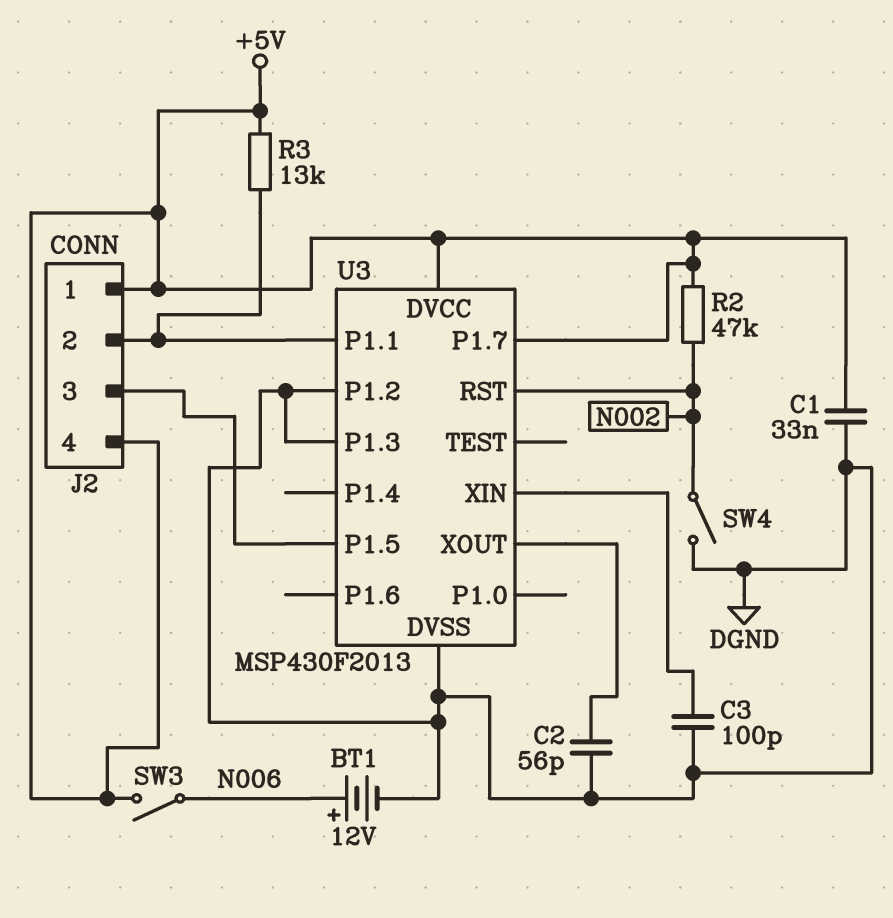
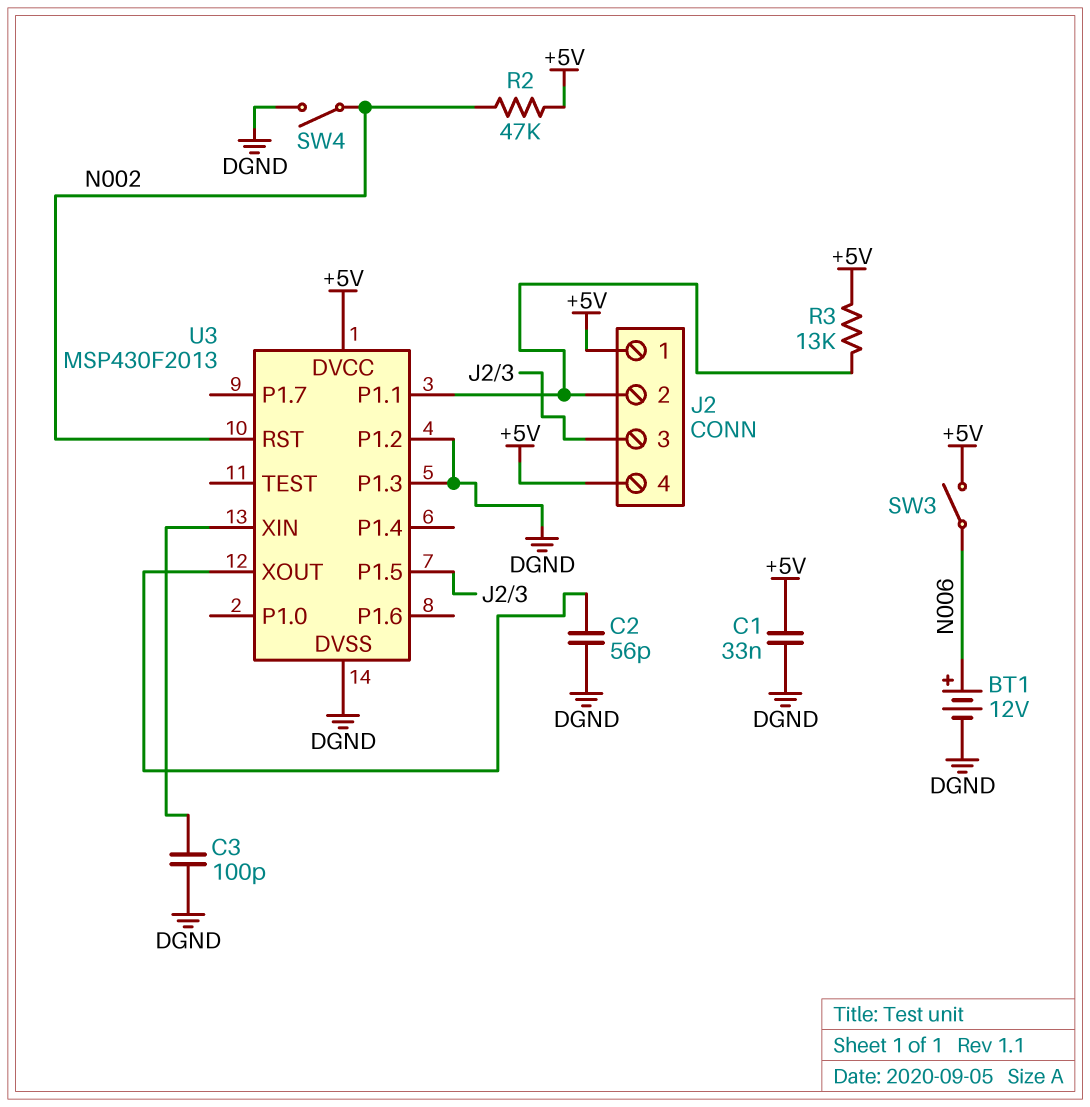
U3 pin P1.7: +5V -> none

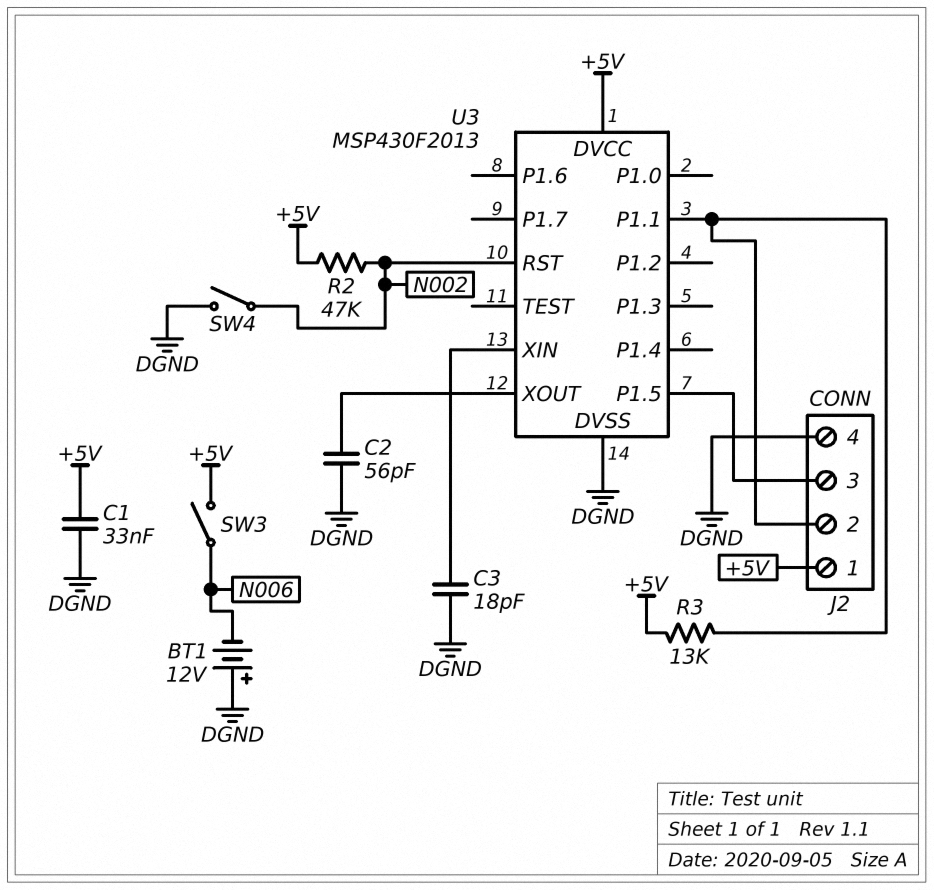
BT1: 12V (plus N006, minus DGND) -> 12V (plus DGND, minus N006)
C3: 100pF (DGND, U3/XIN) -> 18pF (DGND, U3/XIN)
J2 pin 4: +5V -> DGND
U3 pin P1.2: DGND -> none
U3 pin P1.3: DGND -> none

